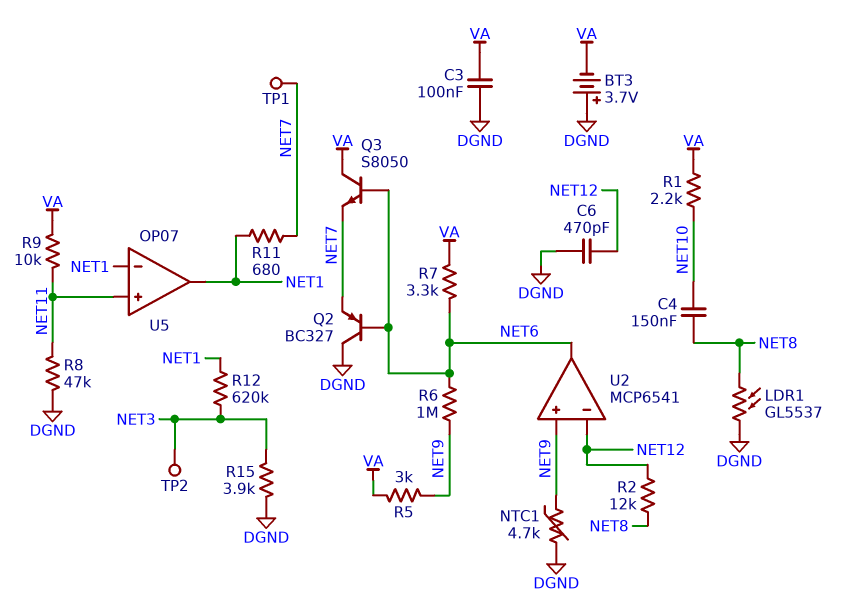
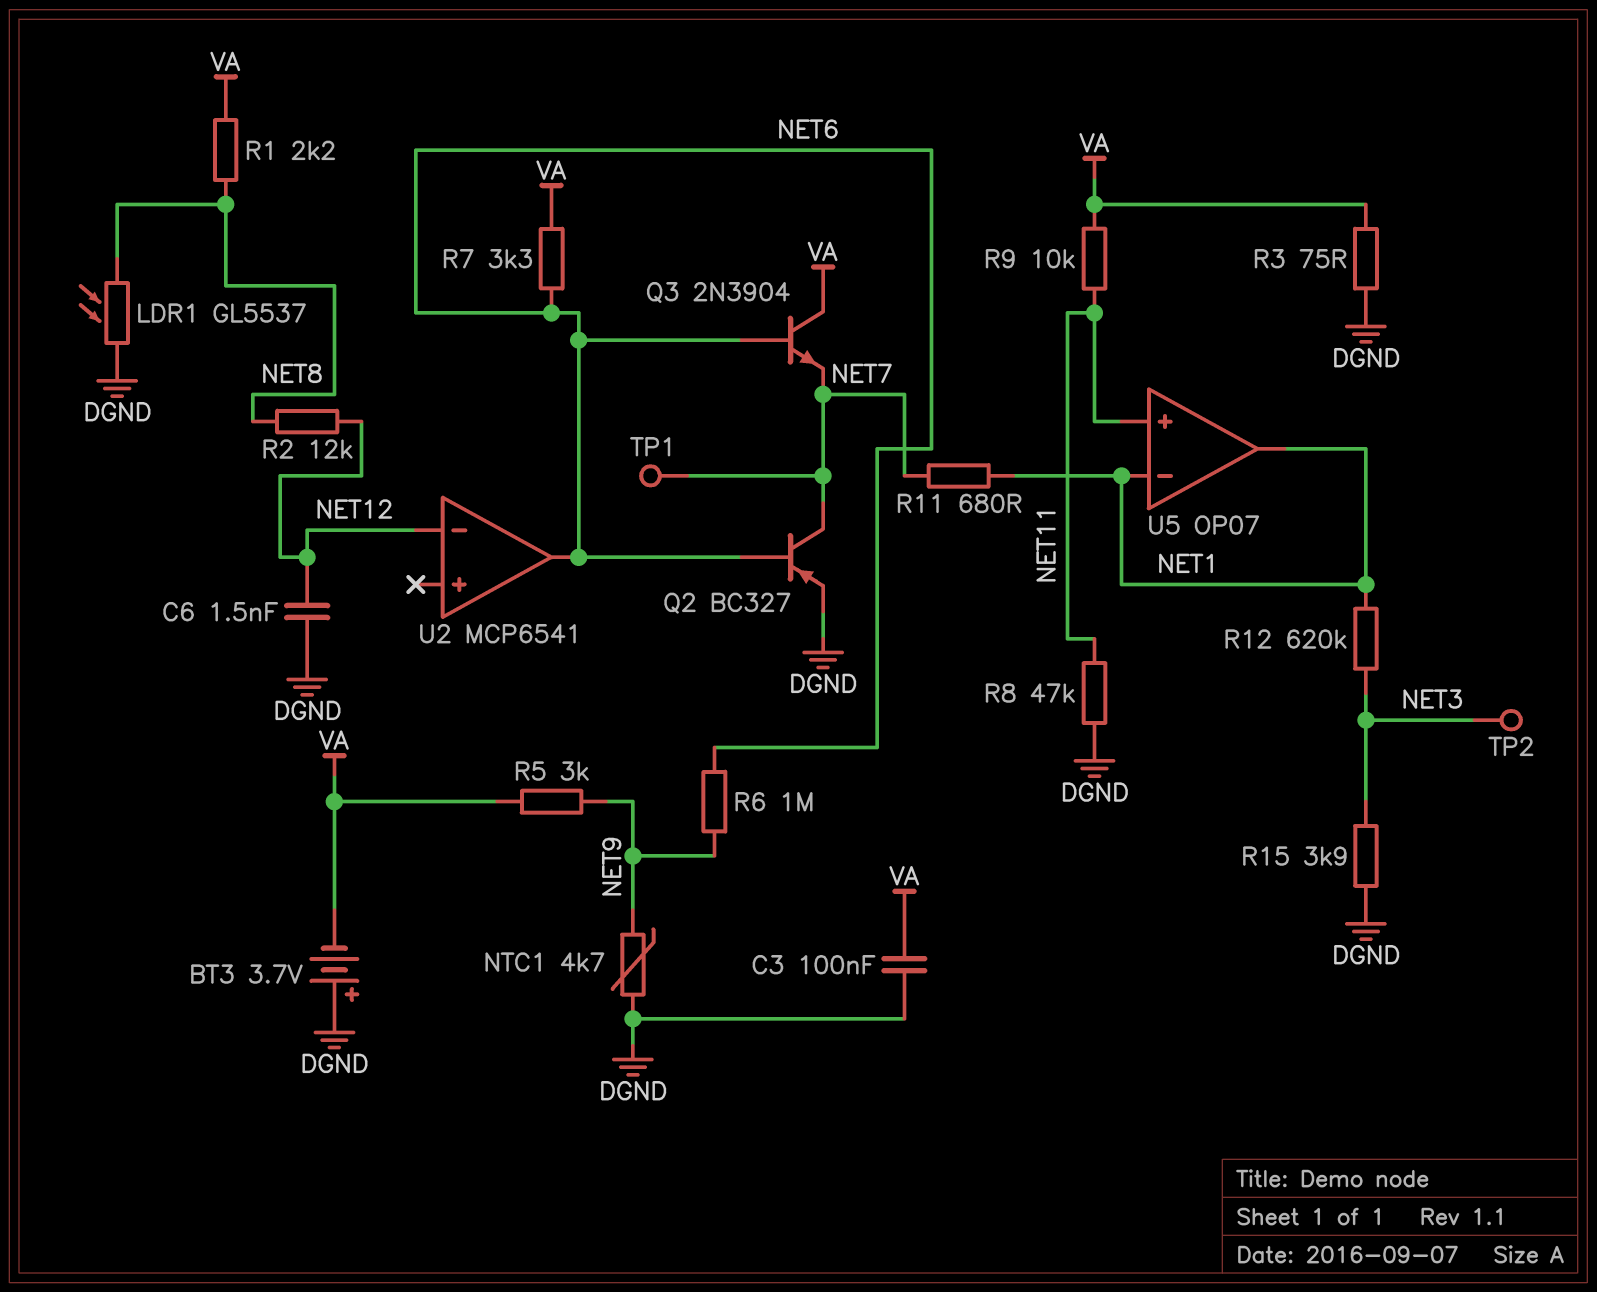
C4: 150nF (NET8, NET10) -> none
C6: 470pF (DGND, NET12) -> 1.5nF (DGND, NET12)
Q2: PNP BC327 (B NET6, C DGND, E NET7) -> PNP BC327 (B NET6, C NET7, E DGND)
Q3: NPN S8050 (B NET6, C VA, E NET7) -> NPN 2N3904 (B NET6, C VA, E NET7)
R1: 2.2k (NET10, VA) -> 2.2k (NET8, VA)
R3: none -> 75 (DGND, VA)
U2 pin in+: NET9 -> none

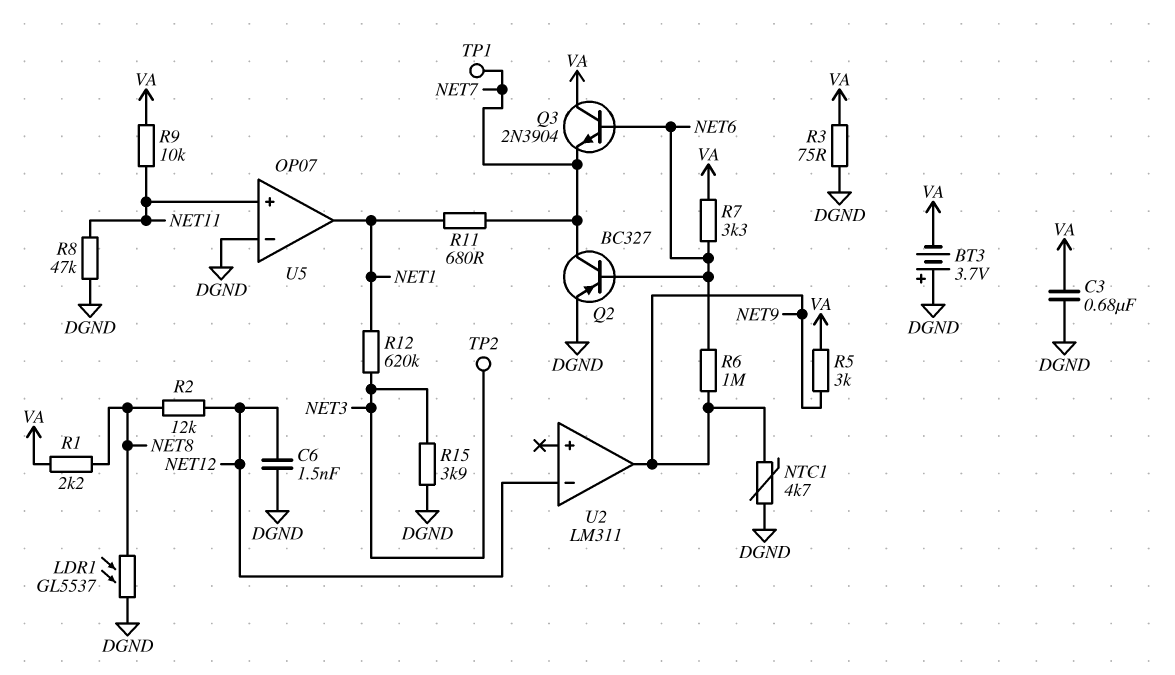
C3: 100nF (DGND, VA) -> 680nF (DGND, VA)
U2: MCP6541 -> LM311
U2 pin out: NET6 -> NET9
U5 pin in-: NET1 -> DGND

